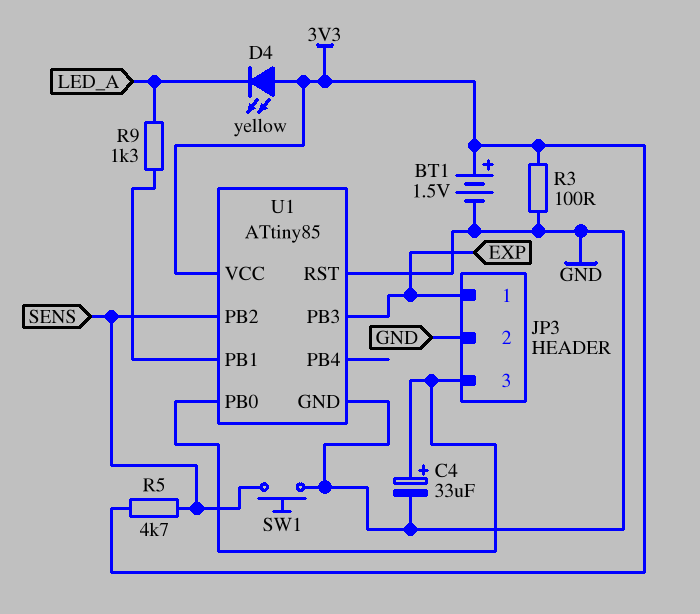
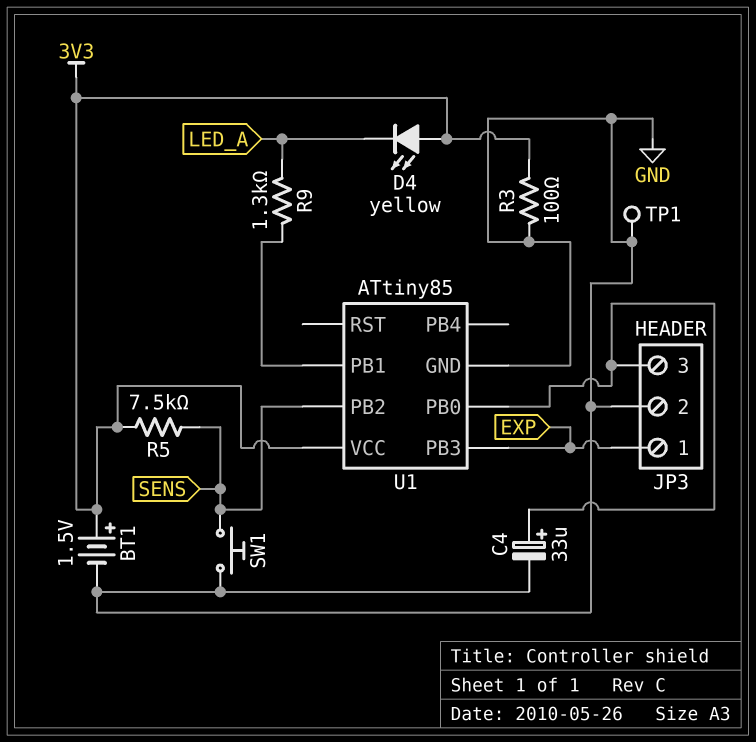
R5: 4.7k (3V3, SENS) -> 7.5k (3V3, SENS)
TP1: none -> test point (GND)
U1 pin RST: GND -> none

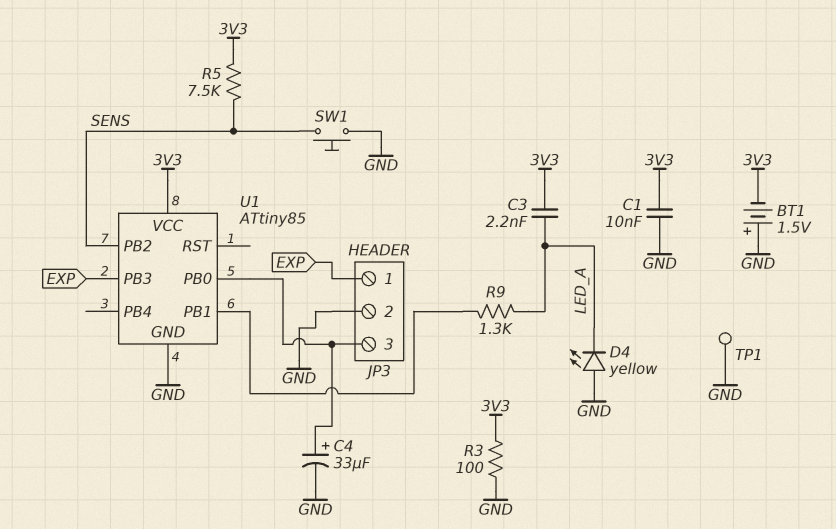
BT1: 1.5V (plus 3V3, minus GND) -> 1.5V (plus GND, minus 3V3)
C1: none -> 10nF (3V3, GND)
C3: none -> 2.2nF (3V3, LED_A)
D4: LED yellow (A 3V3, K LED_A) -> LED yellow (A GND, K LED_A)

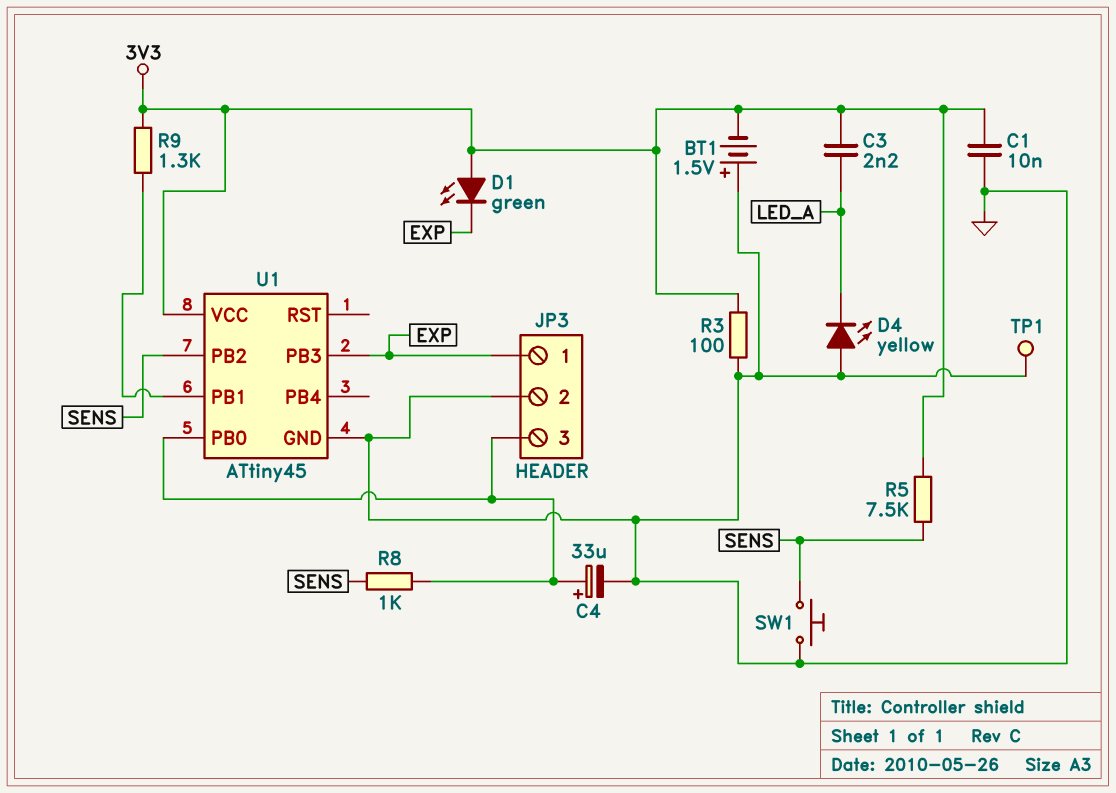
D1: none -> LED green (A 3V3, K EXP)
R8: none -> 1k (JP3/3, SENS)
R9: 1.3k (LED_A, U1/PB1) -> 1.3k (3V3, U1/PB1)
U1: ATtiny85 -> ATtiny45

